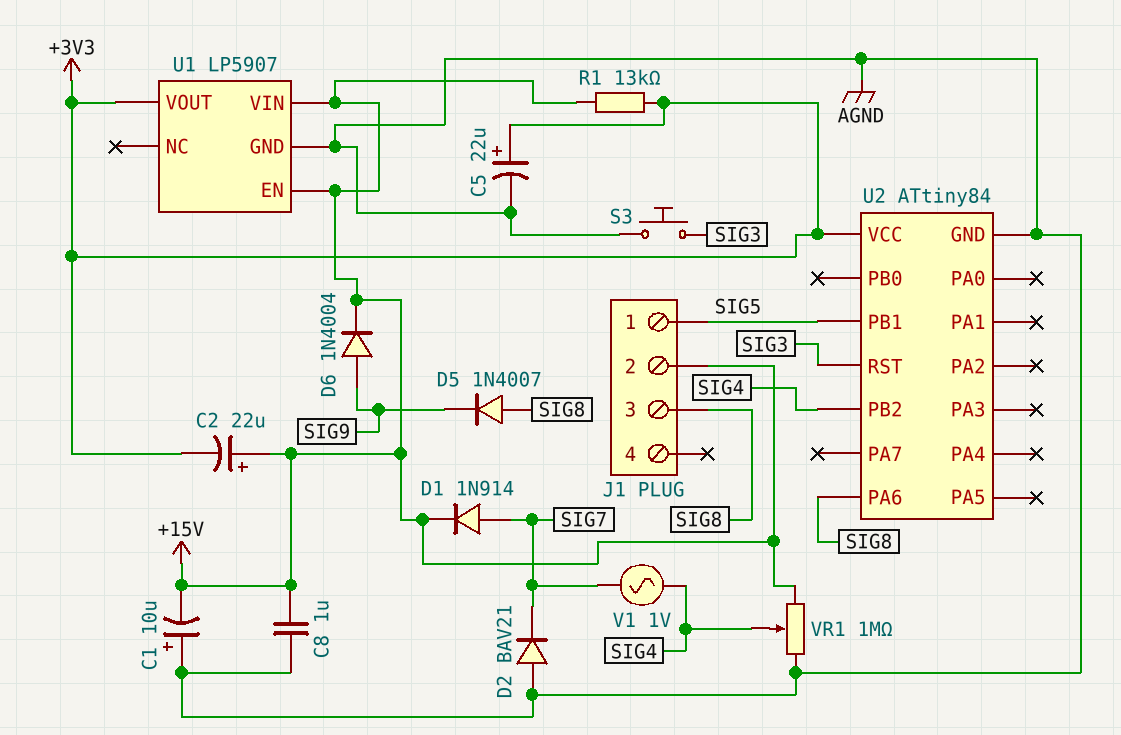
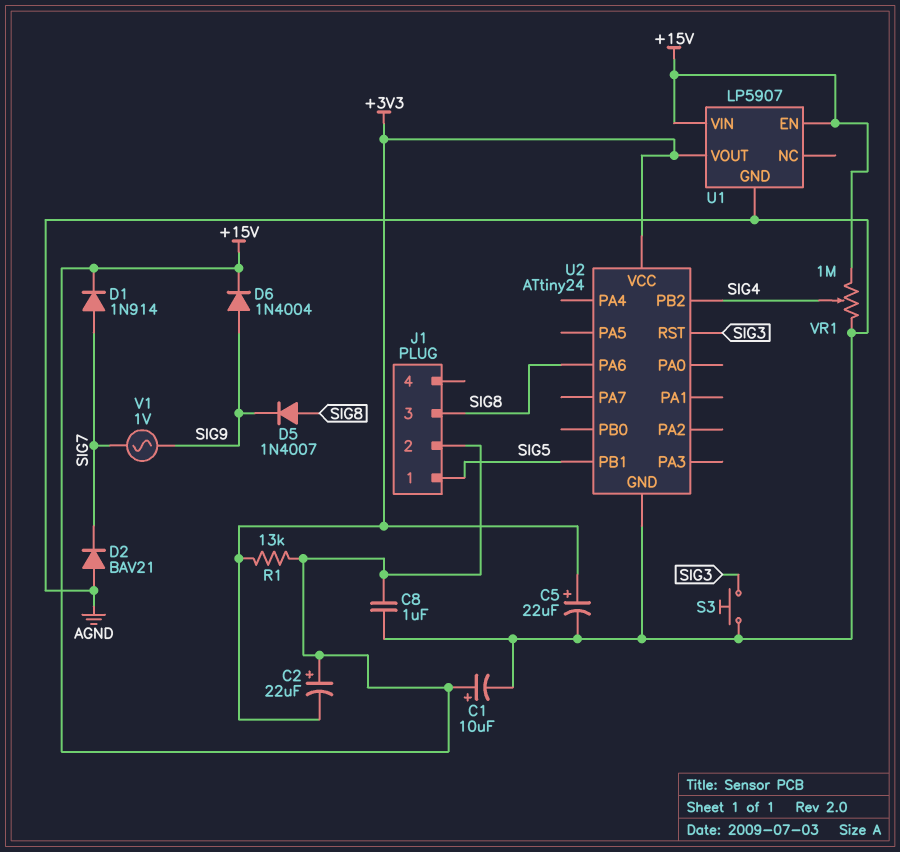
C1: 10uF (plus AGND, minus +15V) -> 10uF (plus +15V, minus AGND)
U2: ATtiny84 -> ATtiny24
V1: AC 1V (SIG4, SIG7) -> AC 1V (SIG7, SIG9)

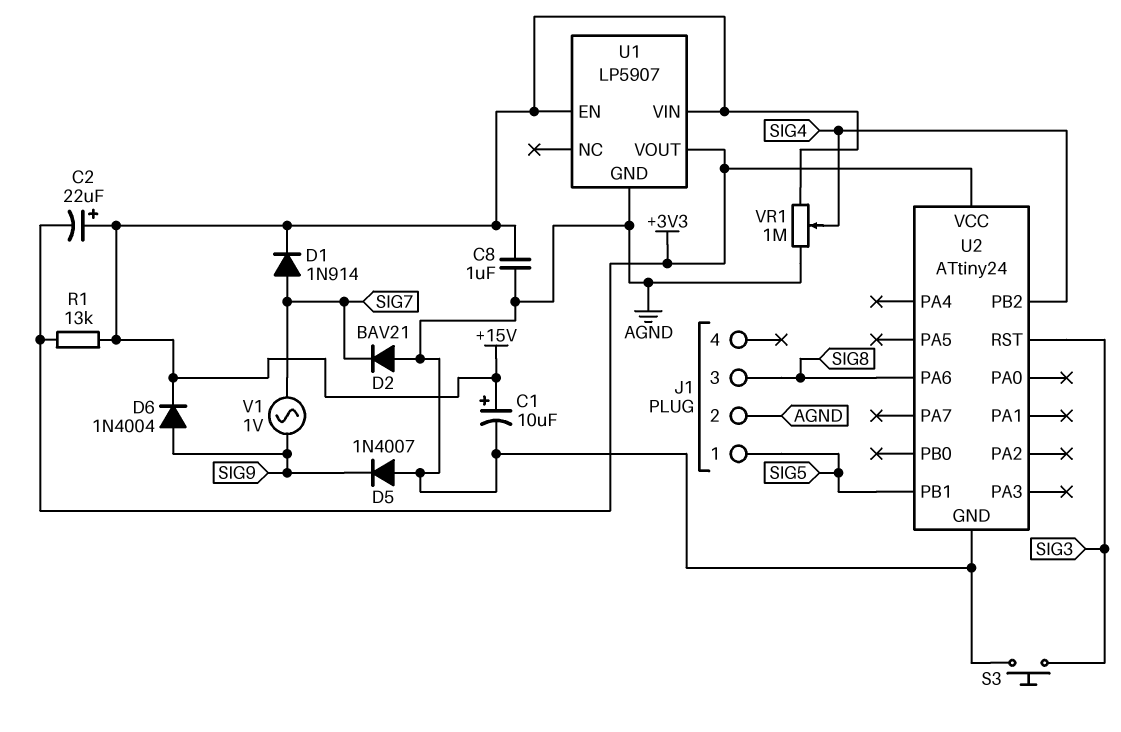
C5: 22uF (plus +3V3, minus AGND) -> none
D5: diode 1N4007 (A SIG8, K SIG9) -> diode 1N4007 (A AGND, K SIG9)
J1 pin 2: +15V -> AGND

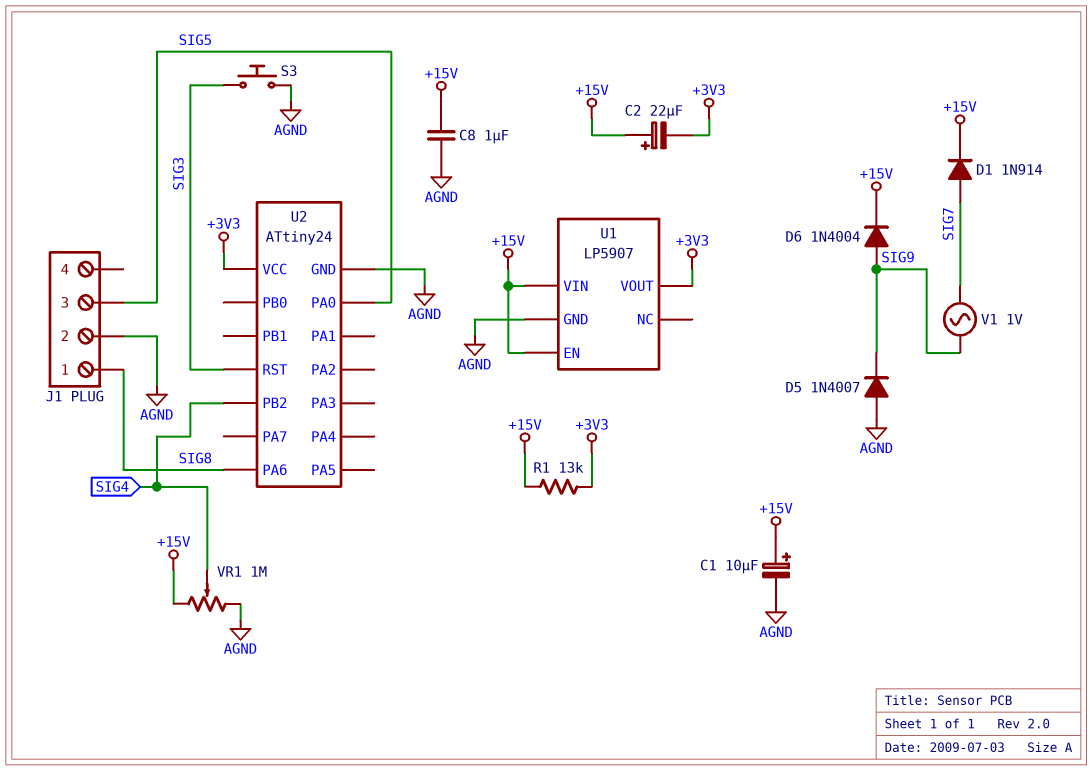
D2: diode BAV21 (A AGND, K SIG7) -> none
J1 pin 1: SIG5 -> SIG8
J1 pin 3: SIG8 -> SIG5
U2 pin PA0: none -> SIG5
U2 pin PB1: SIG5 -> none

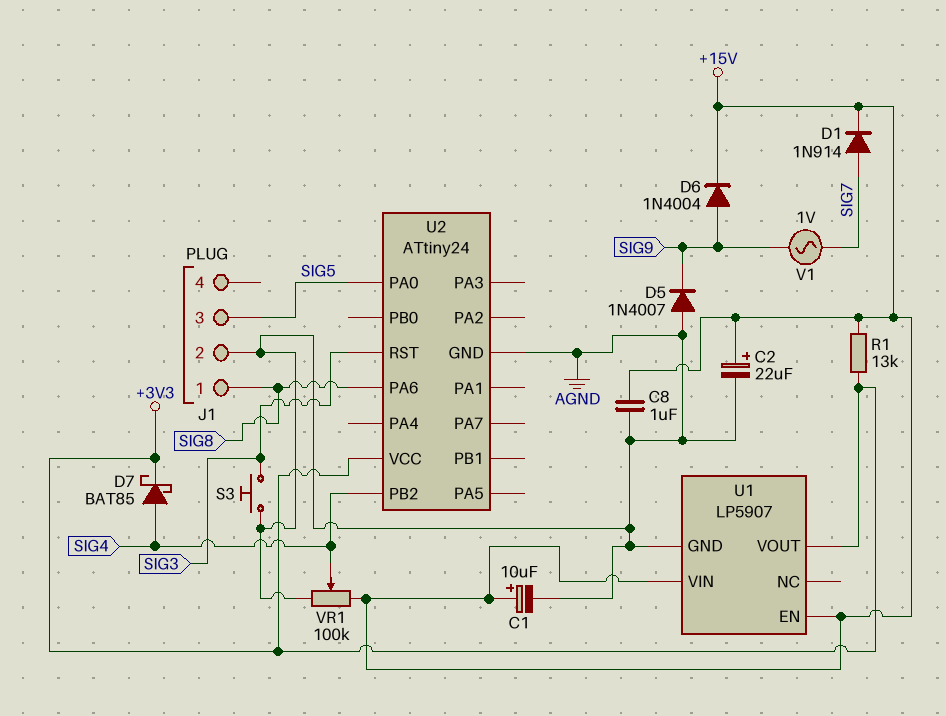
C2: 22uF (plus +15V, minus +3V3) -> 22uF (plus +15V, minus AGND)
D7: none -> schottky BAT85 (A SIG4, K +3V3)
VR1: 1M (+15V, AGND, wiper SIG4) -> 100k (+15V, AGND, wiper SIG4)

